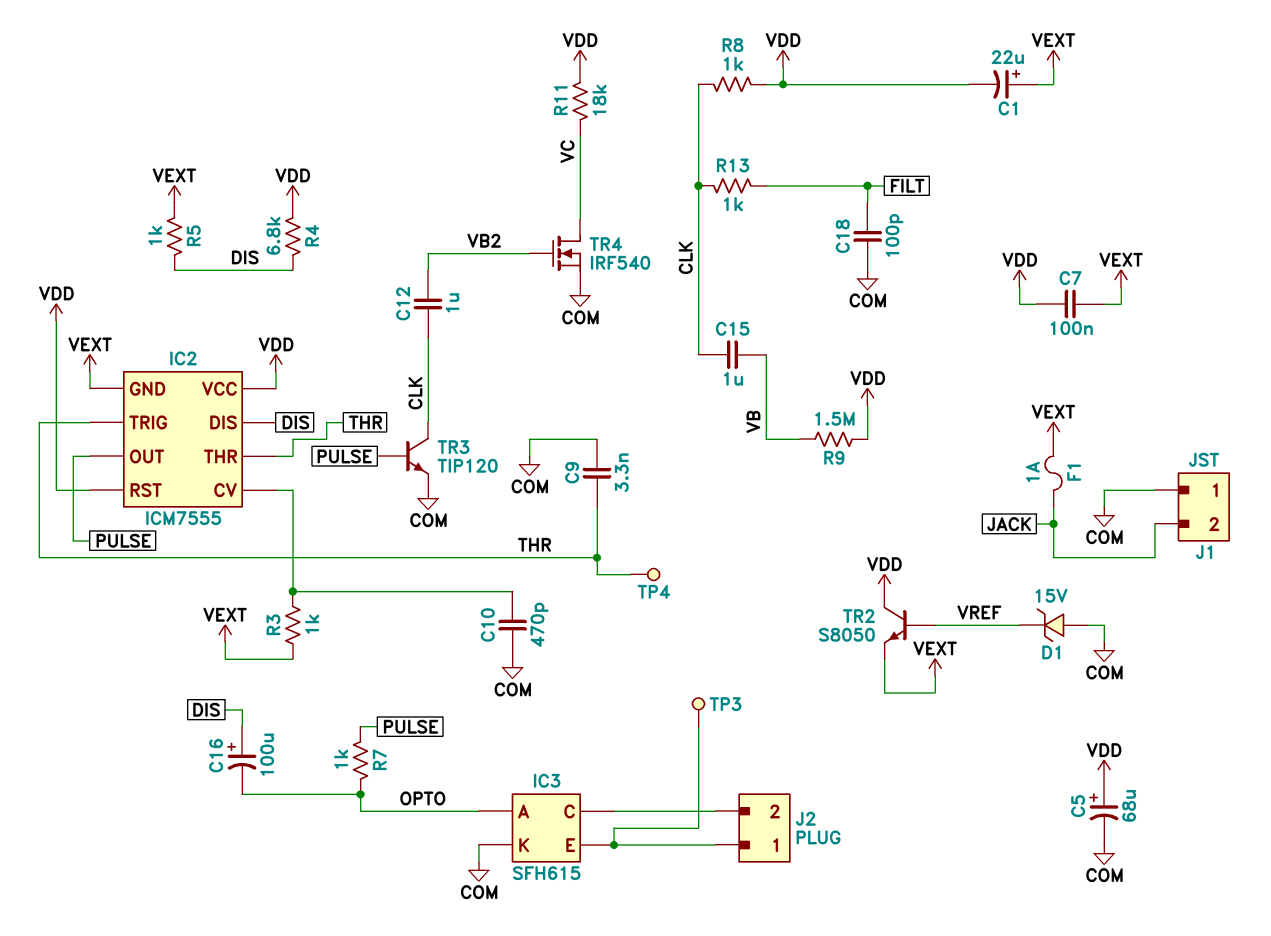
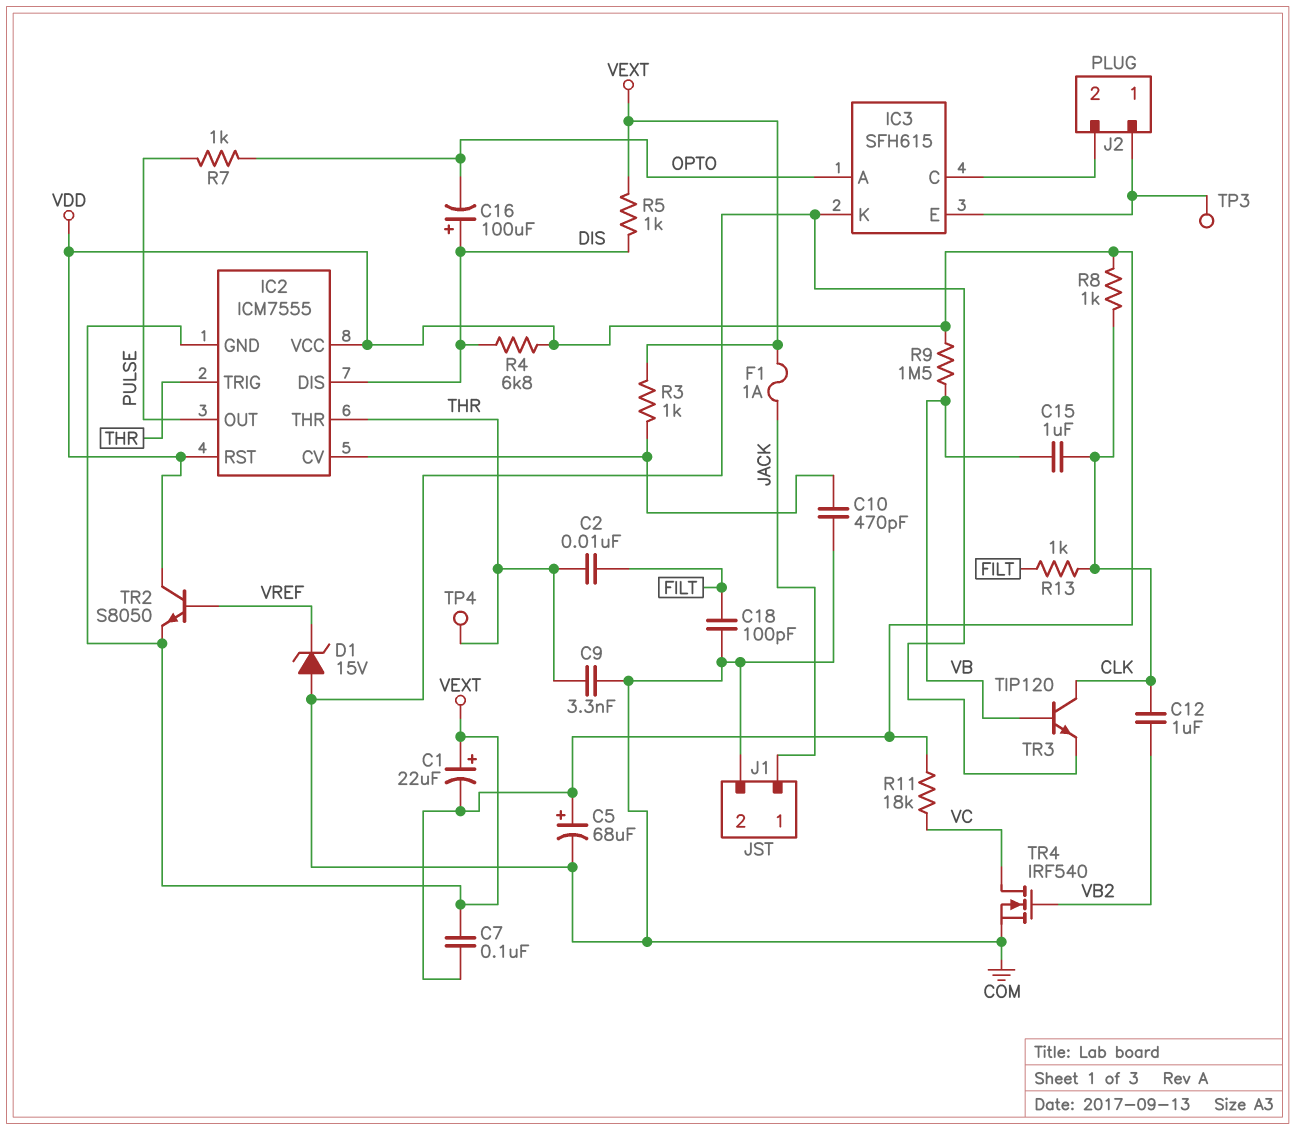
C2: none -> 10nF (FILT, THR)
J1 pin 1: COM -> JACK
J1 pin 2: JACK -> COM
TR3: NPN TIP120 (B PULSE, C CLK, E COM) -> NPN TIP120 (B VB, C CLK, E COM)

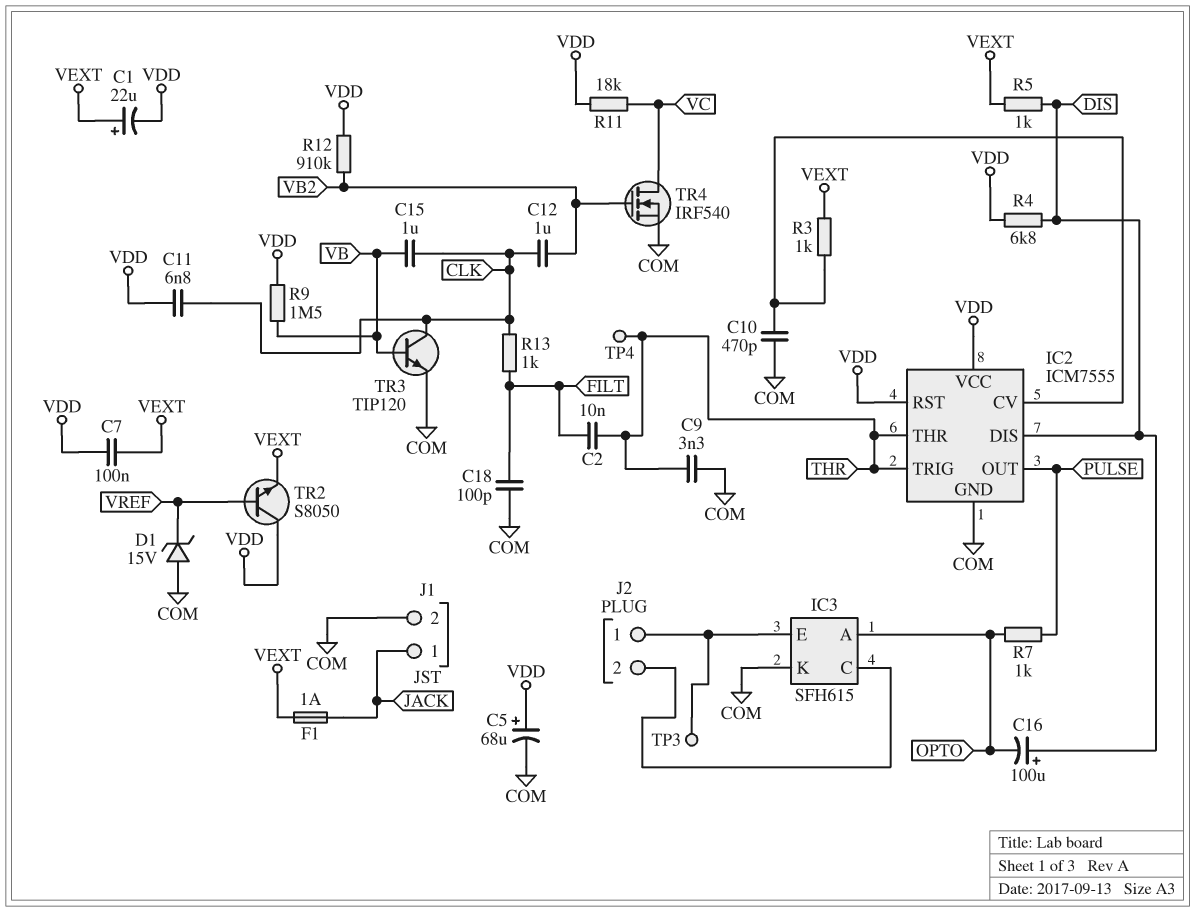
C11: none -> 6.8nF (CLK, VDD)
IC2 pin GND: VEXT -> COM
R8: 1k (CLK, VDD) -> none
R12: none -> 910k (VB2, VDD)

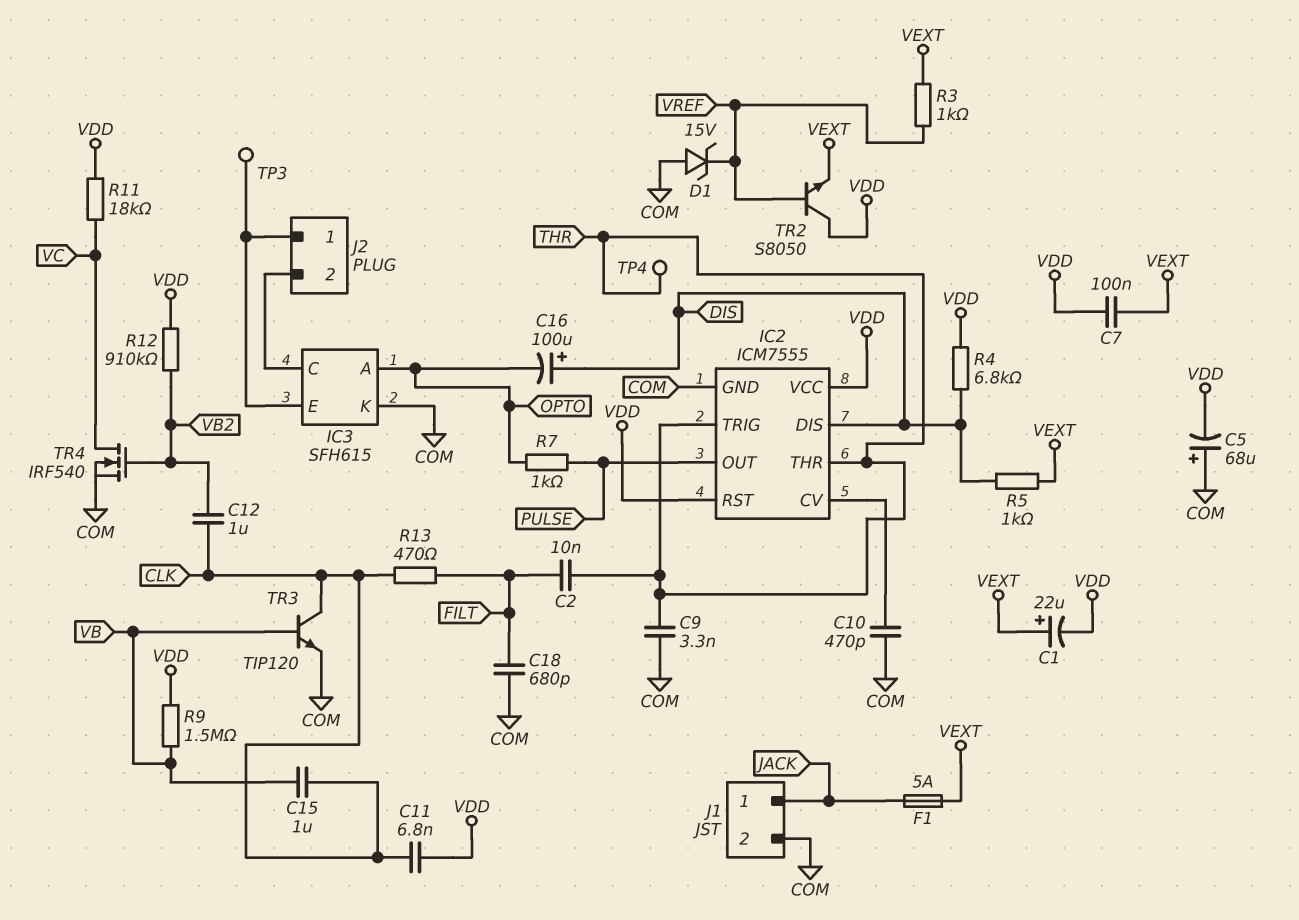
C5: 68uF (plus VDD, minus COM) -> 68uF (plus COM, minus VDD)
C18: 100pF (COM, FILT) -> 680pF (COM, FILT)
F1: 1A (JACK, VEXT) -> 5A (JACK, VEXT)
R3: 1k (IC2/CV, VEXT) -> 1k (VEXT, VREF)
R13: 1k (CLK, FILT) -> 470 (CLK, FILT)

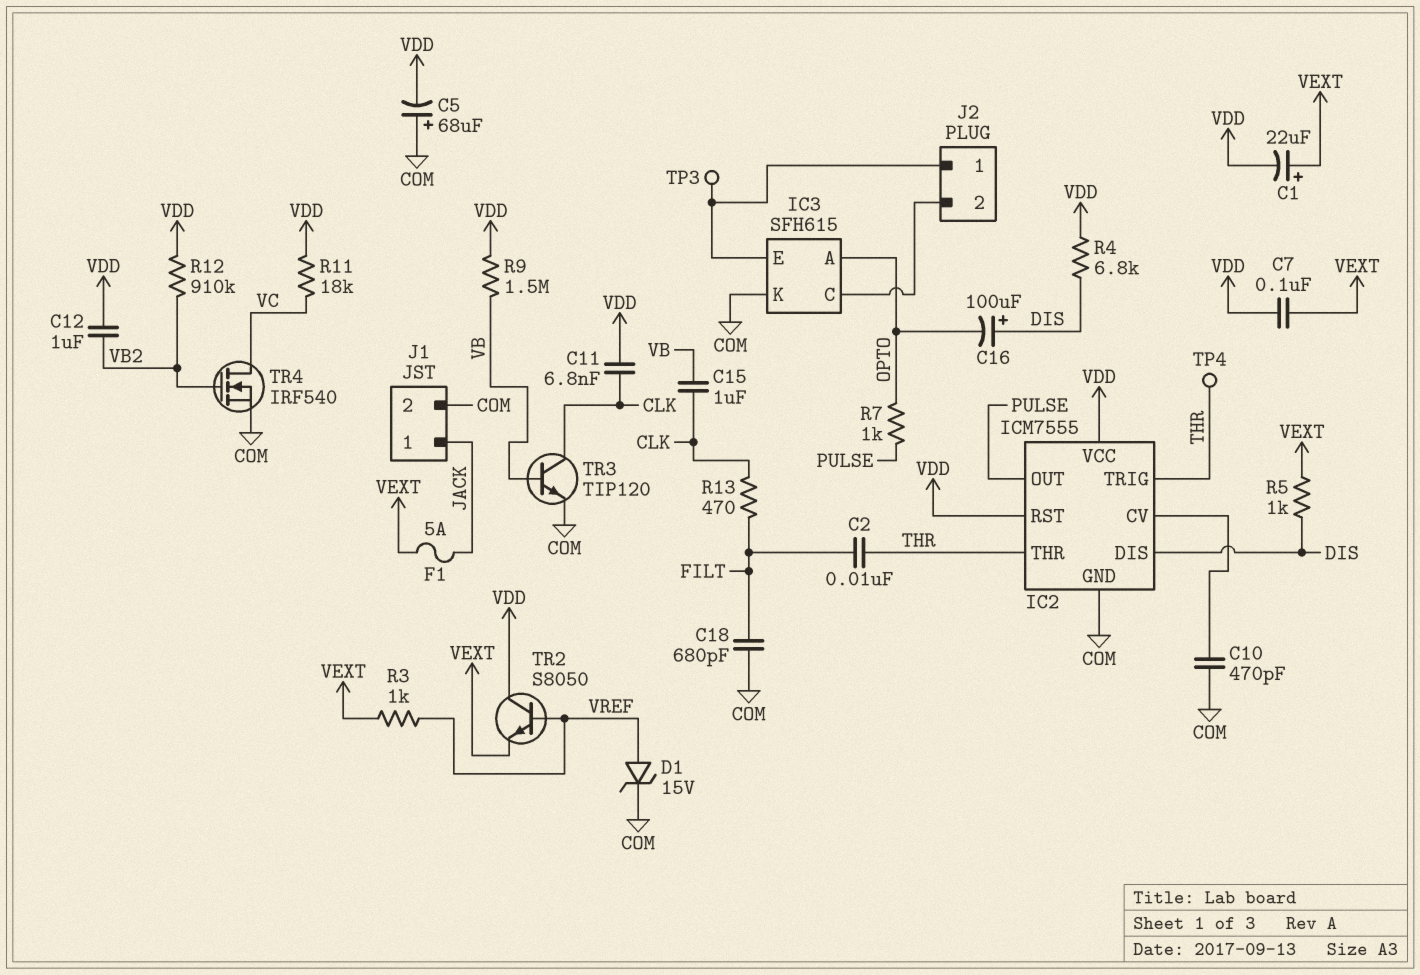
C9: 3.3nF (COM, THR) -> none
C12: 1uF (CLK, VB2) -> 1uF (VB2, VDD)
D1: zener 15V (A COM, K VREF) -> zener 15V (A VREF, K COM)

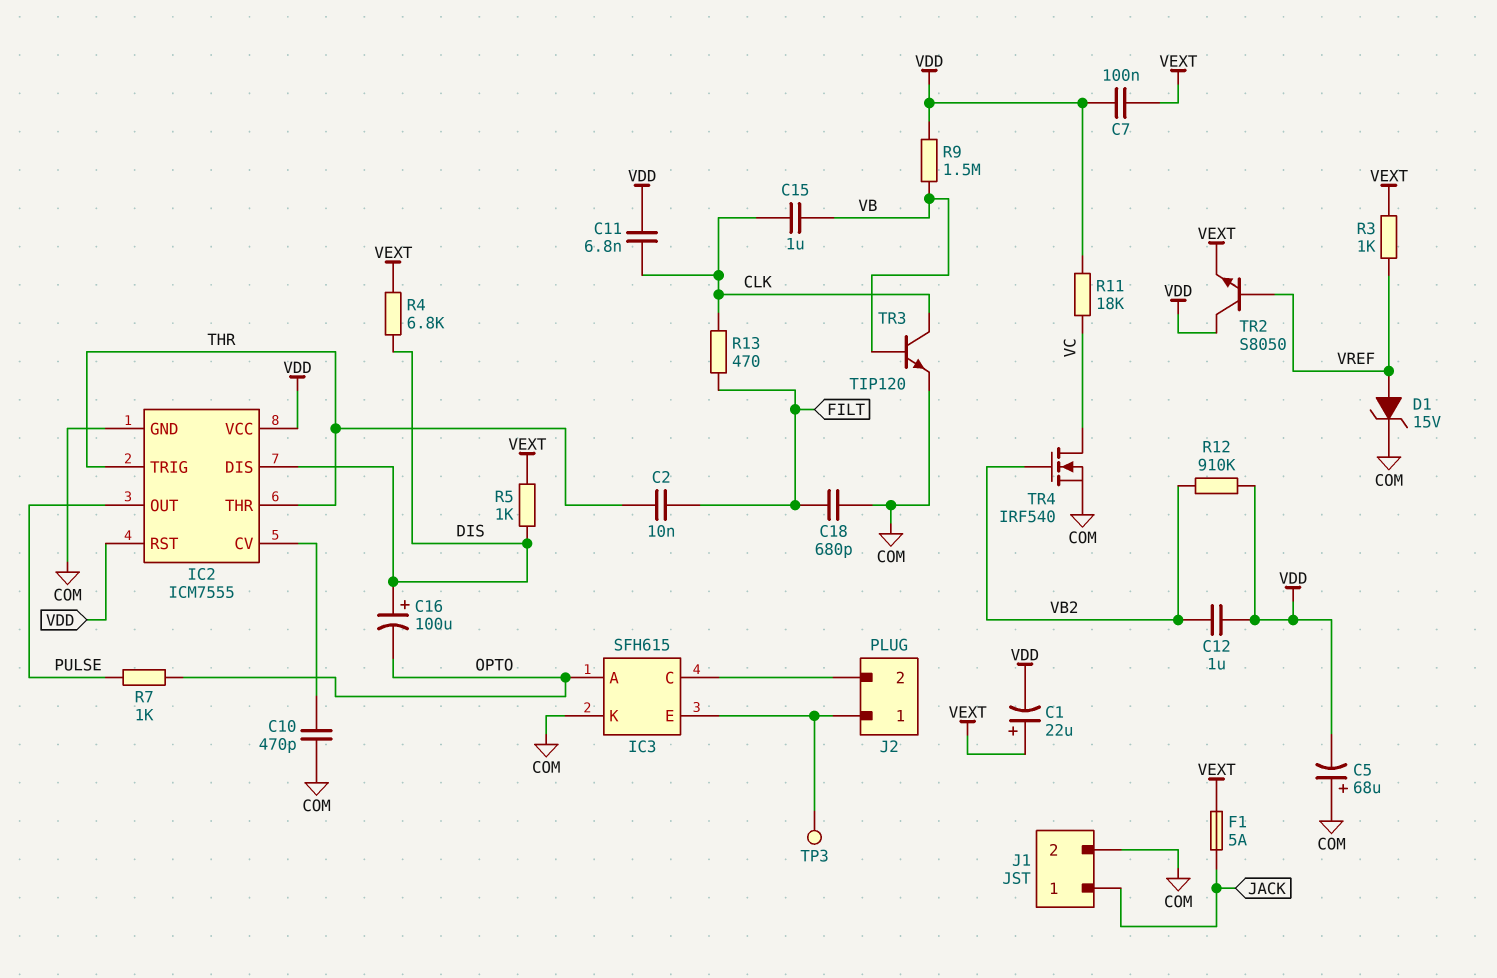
R4: 6.8k (DIS, VDD) -> 6.8k (DIS, VEXT)
TP4: test point (THR) -> none

